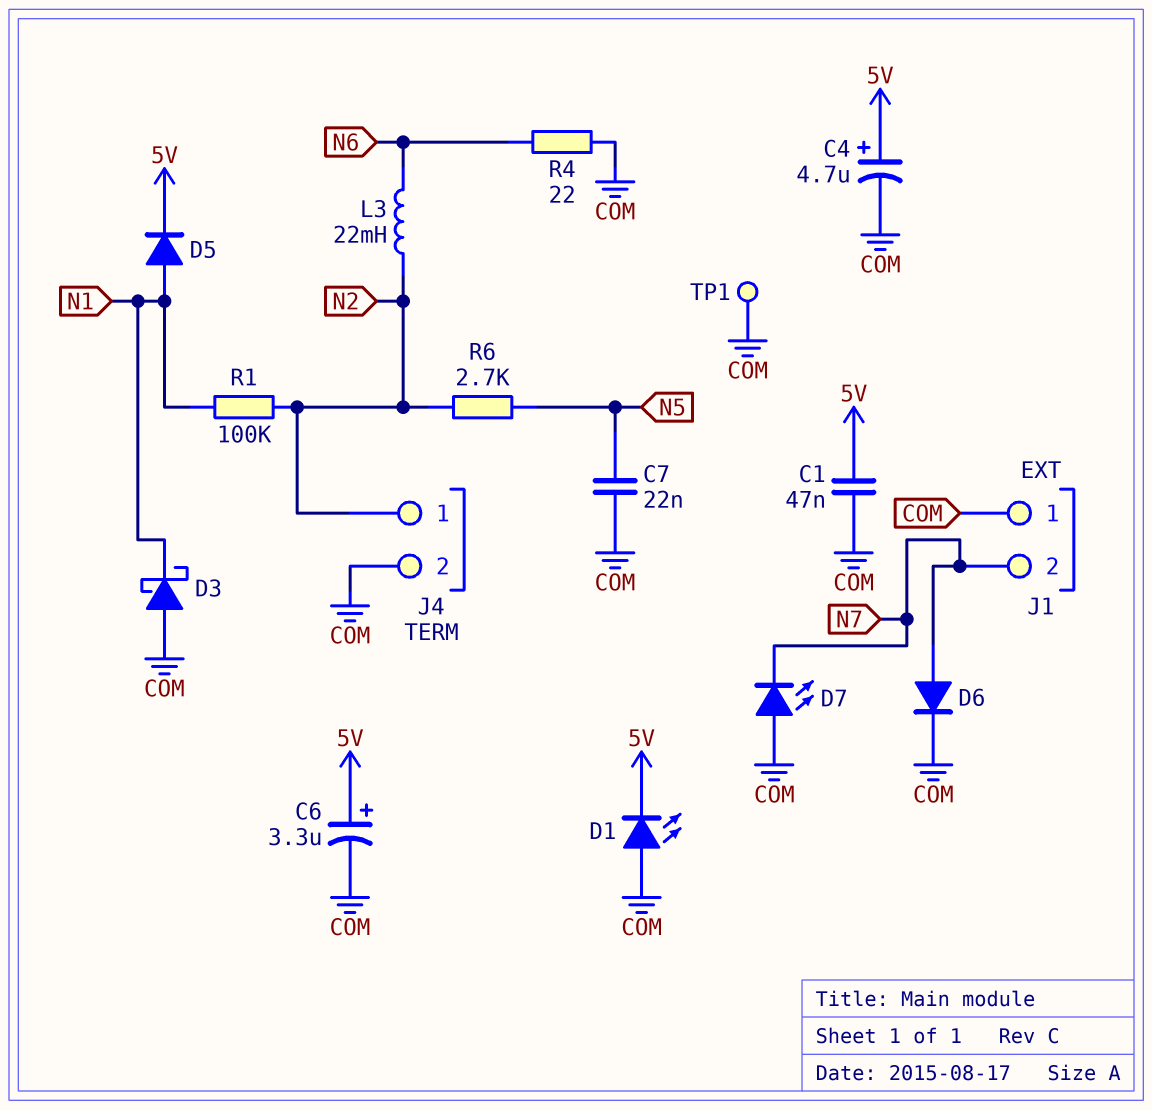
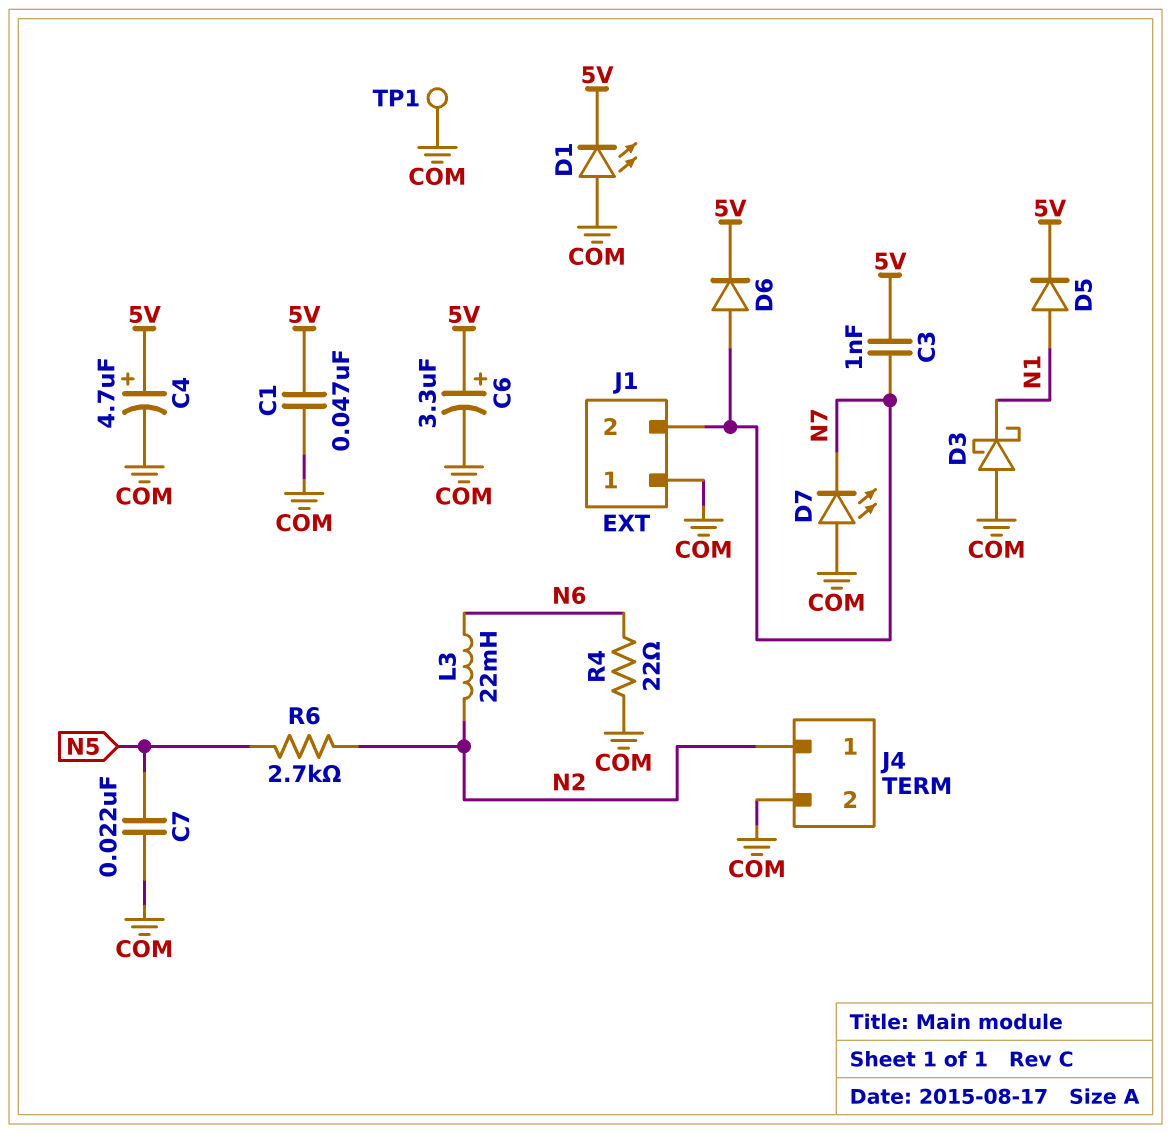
C3: none -> 1nF (5V, N7)
D6: diode (A N7, K COM) -> diode (A N7, K 5V)
R1: 100k (N1, N2) -> none

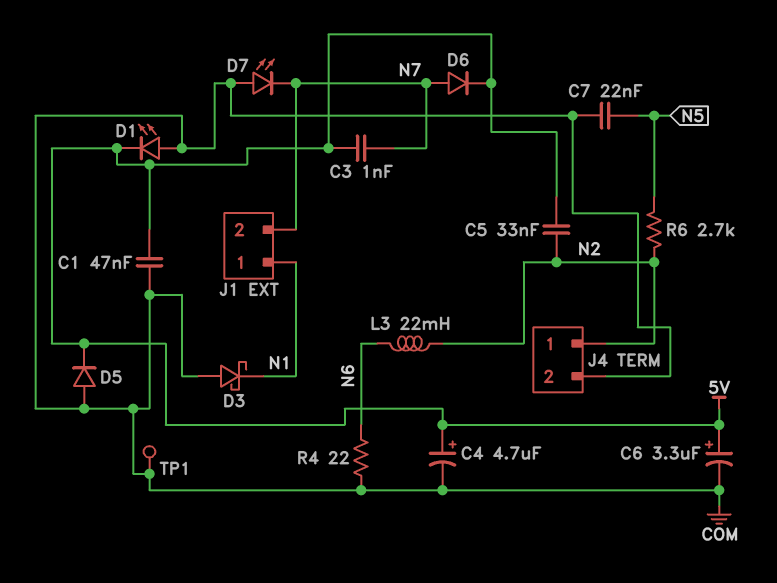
C5: none -> 33nF (5V, N2)
D5: diode (A N1, K 5V) -> diode (A COM, K 5V)
J1 pin 1: COM -> N1

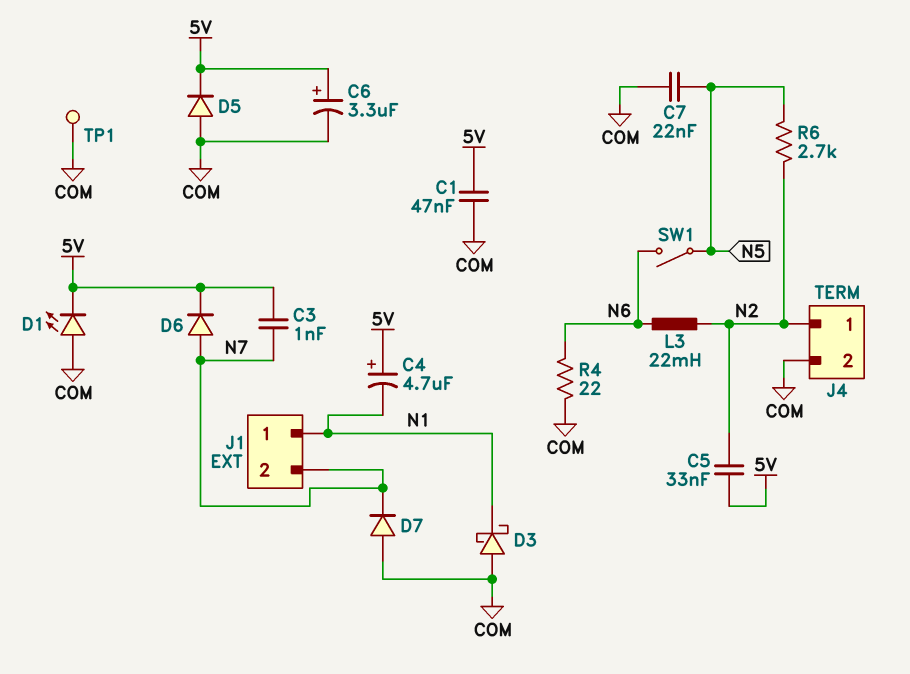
C4: 4.7uF (plus 5V, minus COM) -> 4.7uF (plus 5V, minus N1)
D7: LED (A COM, K N7) -> diode (A COM, K N7)
SW1: none -> switch (N5, N6)

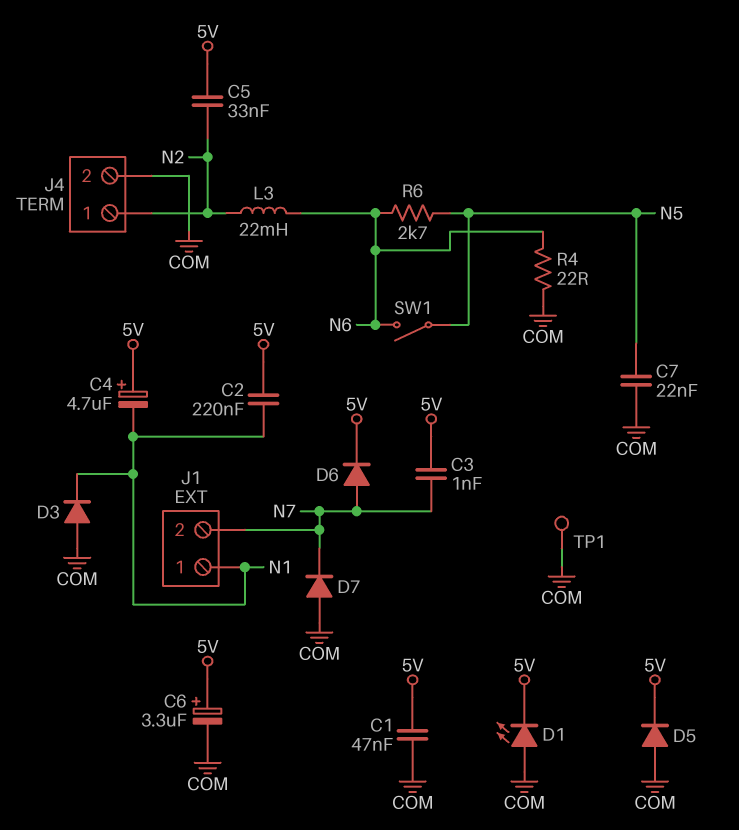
C2: none -> 220nF (5V, N1)
D3: schottky (A COM, K N1) -> diode (A COM, K N1)
R6: 2.7k (N2, N5) -> 2.7k (N5, N6)

